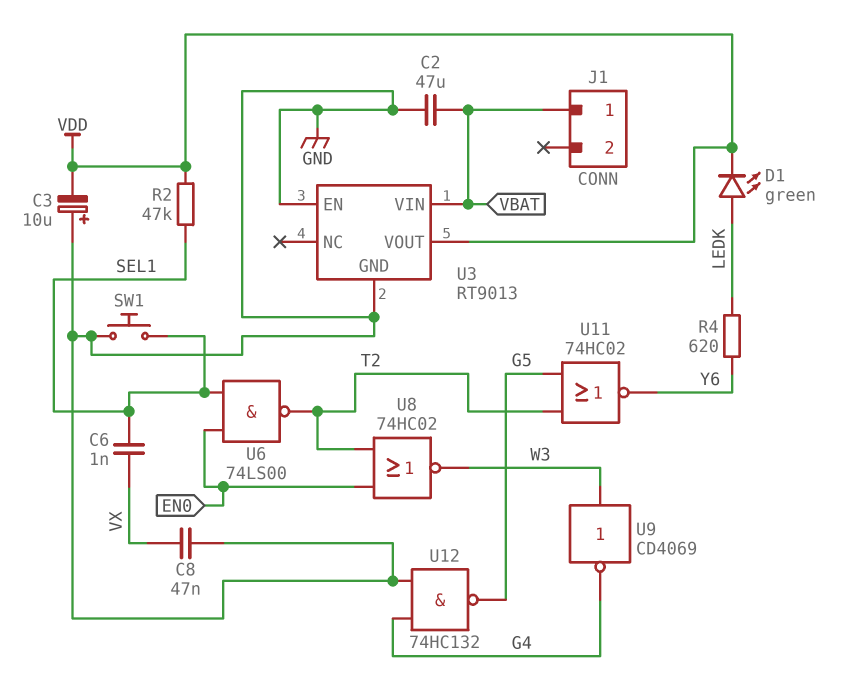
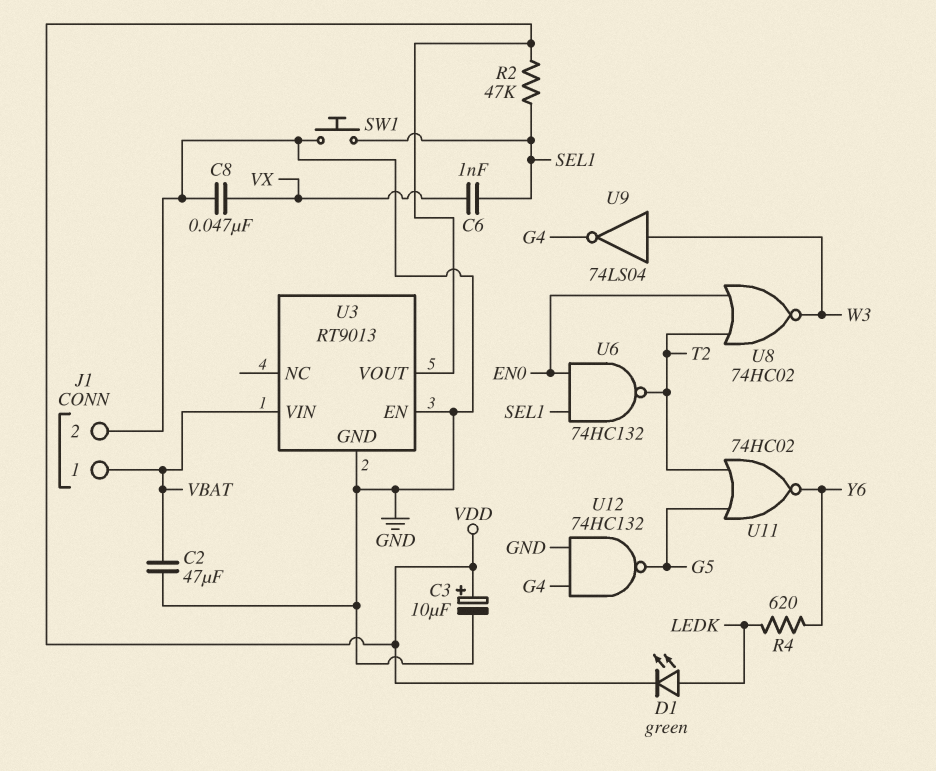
C3: 10uF (plus GND, minus VDD) -> 10uF (plus VDD, minus GND)
J1 pin 2: none -> GND
U6: NAND 74LS00 (in EN0, in SEL1, out T2) -> NAND 74HC132 (in EN0, in SEL1, out T2)
U9: NOT CD4069 (in W3, out G4) -> NOT 74LS04 (in W3, out G4)

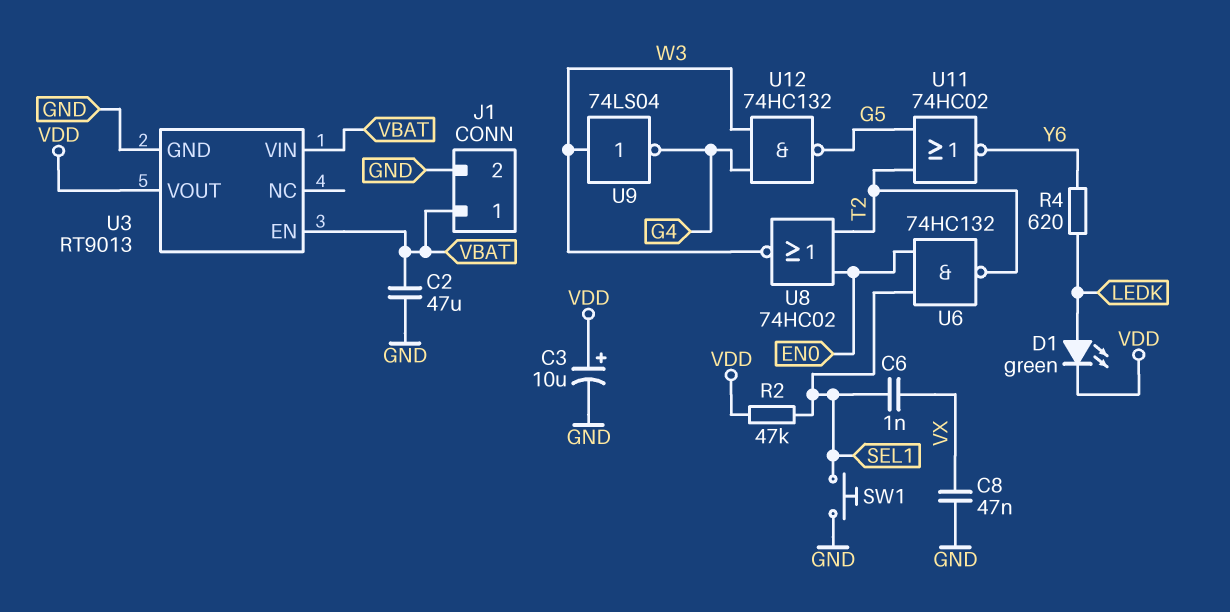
U3 pin EN: GND -> VBAT
U12: NAND 74HC132 (in G4, in GND, out G5) -> NAND 74HC132 (in G4, in W3, out G5)

